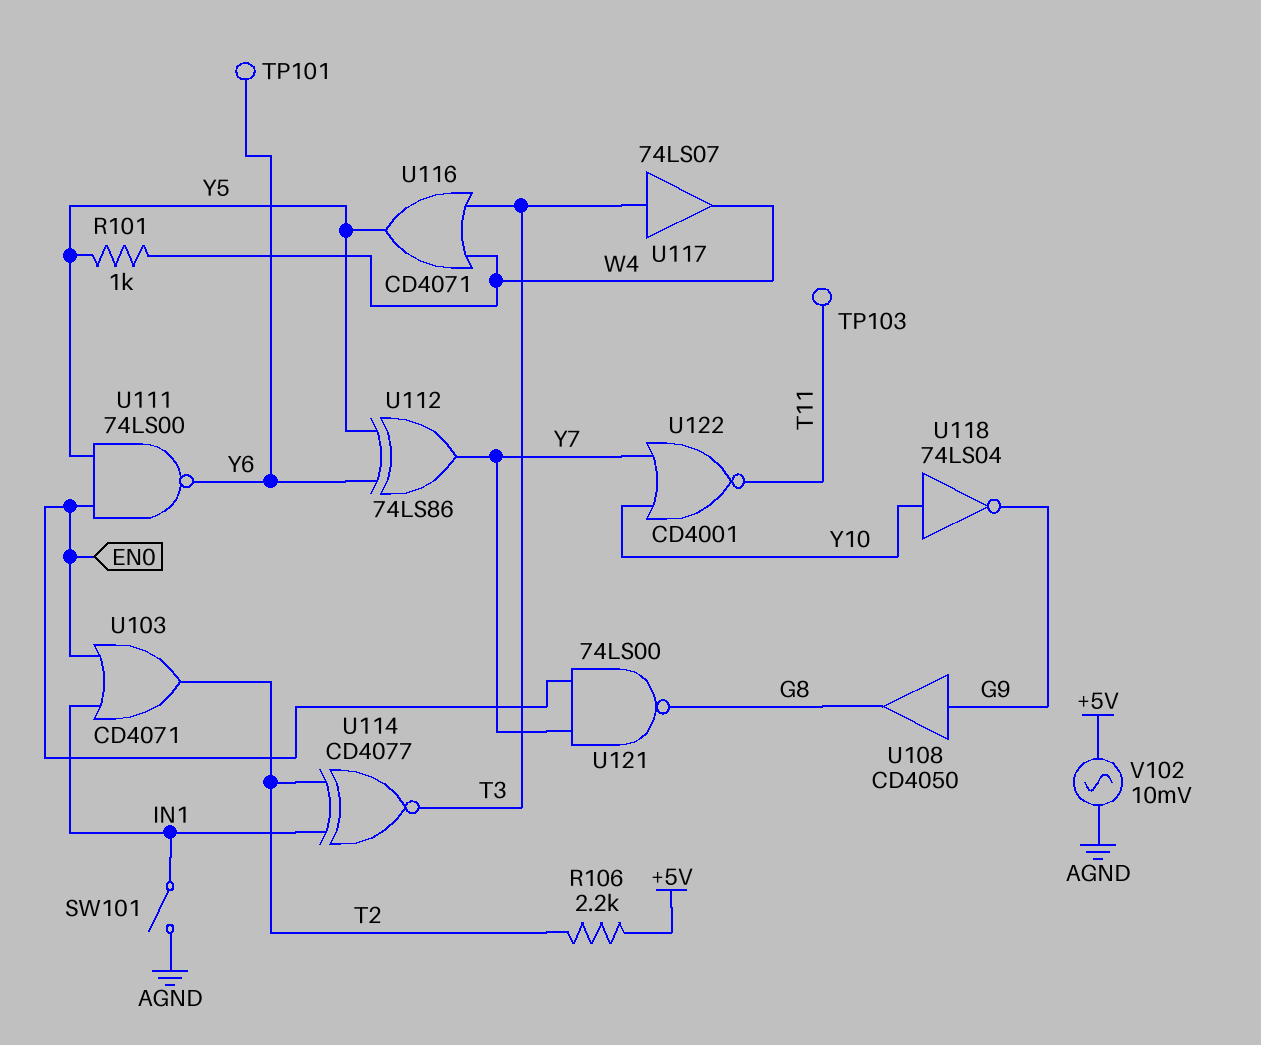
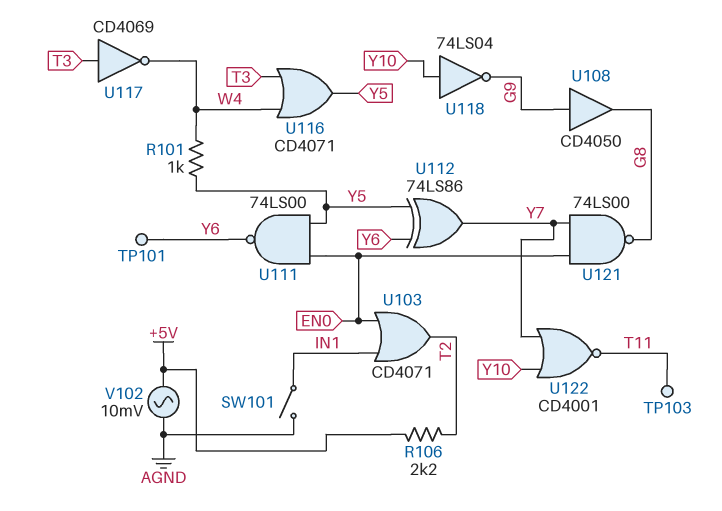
U114: XNOR CD4077 (in IN1, in T2, out T3) -> none
U117: buffer 74LS07 (in T3, out W4) -> NOT CD4069 (in T3, out W4)

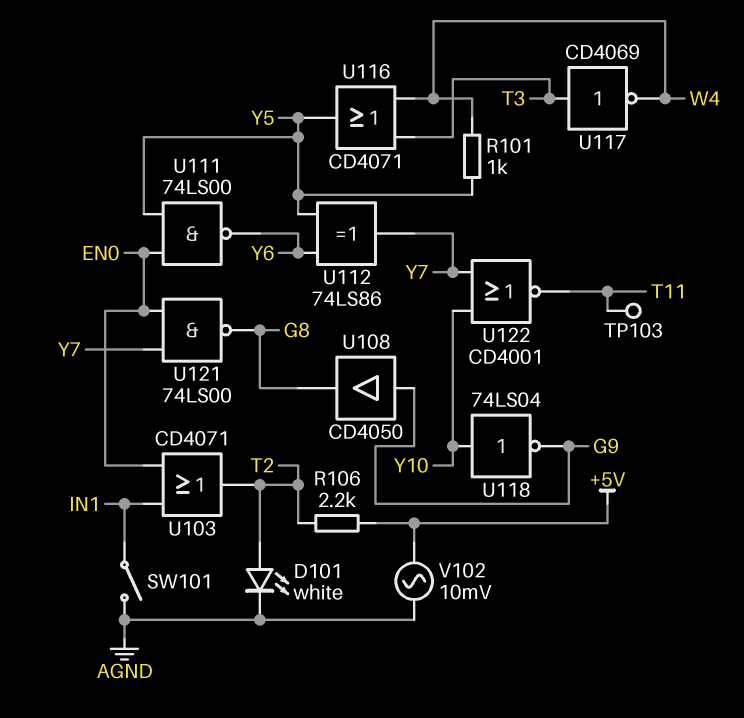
D101: none -> LED white (A T2, K AGND)
TP101: test point (Y6) -> none

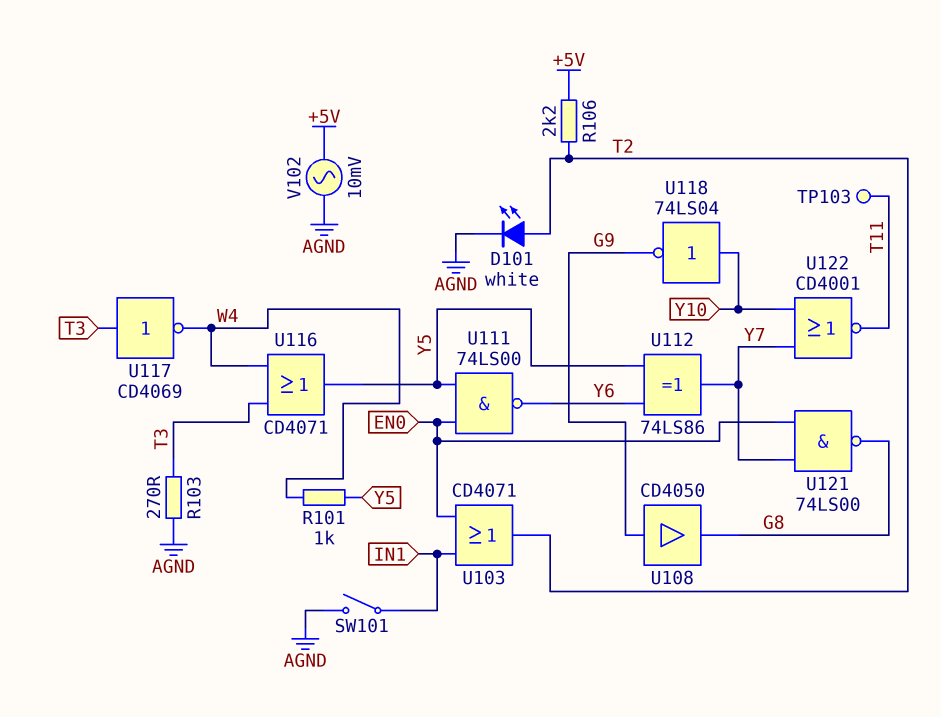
R103: none -> 270 (AGND, T3)

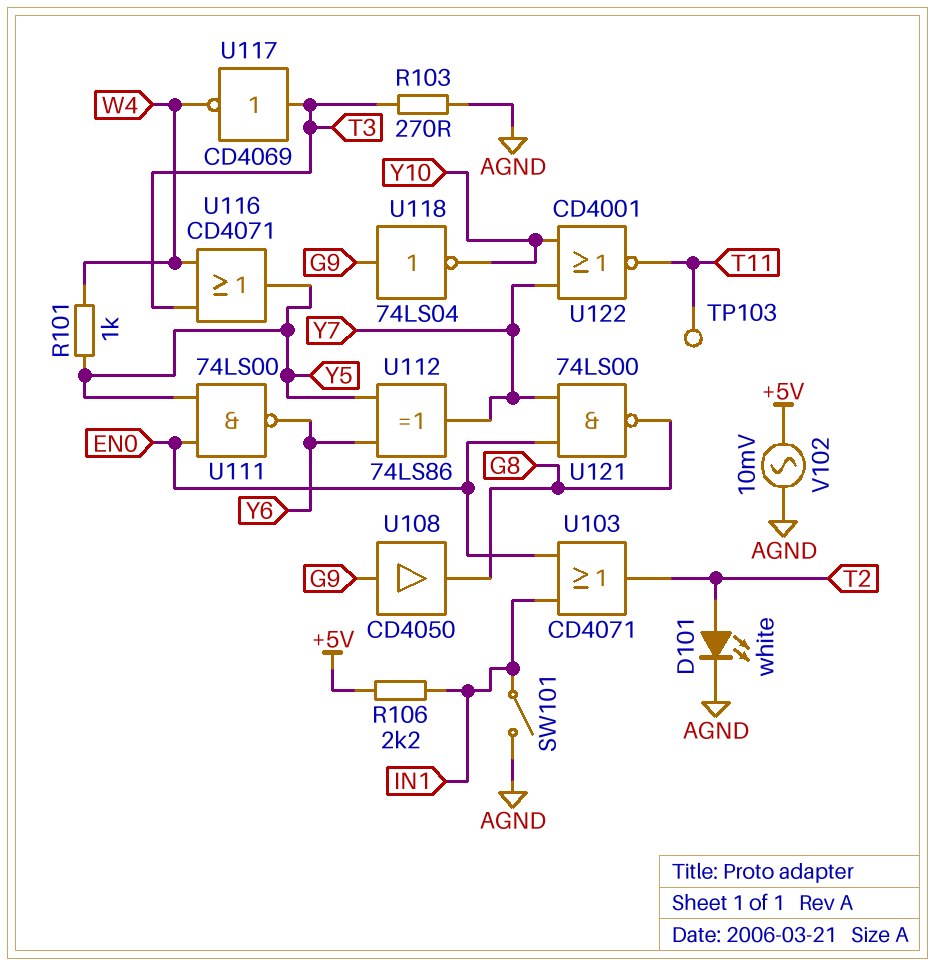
R106: 2.2k (+5V, T2) -> 2.2k (+5V, IN1)
U118: NOT 74LS04 (in Y10, out G9) -> NOT 74LS04 (in G9, out Y10)

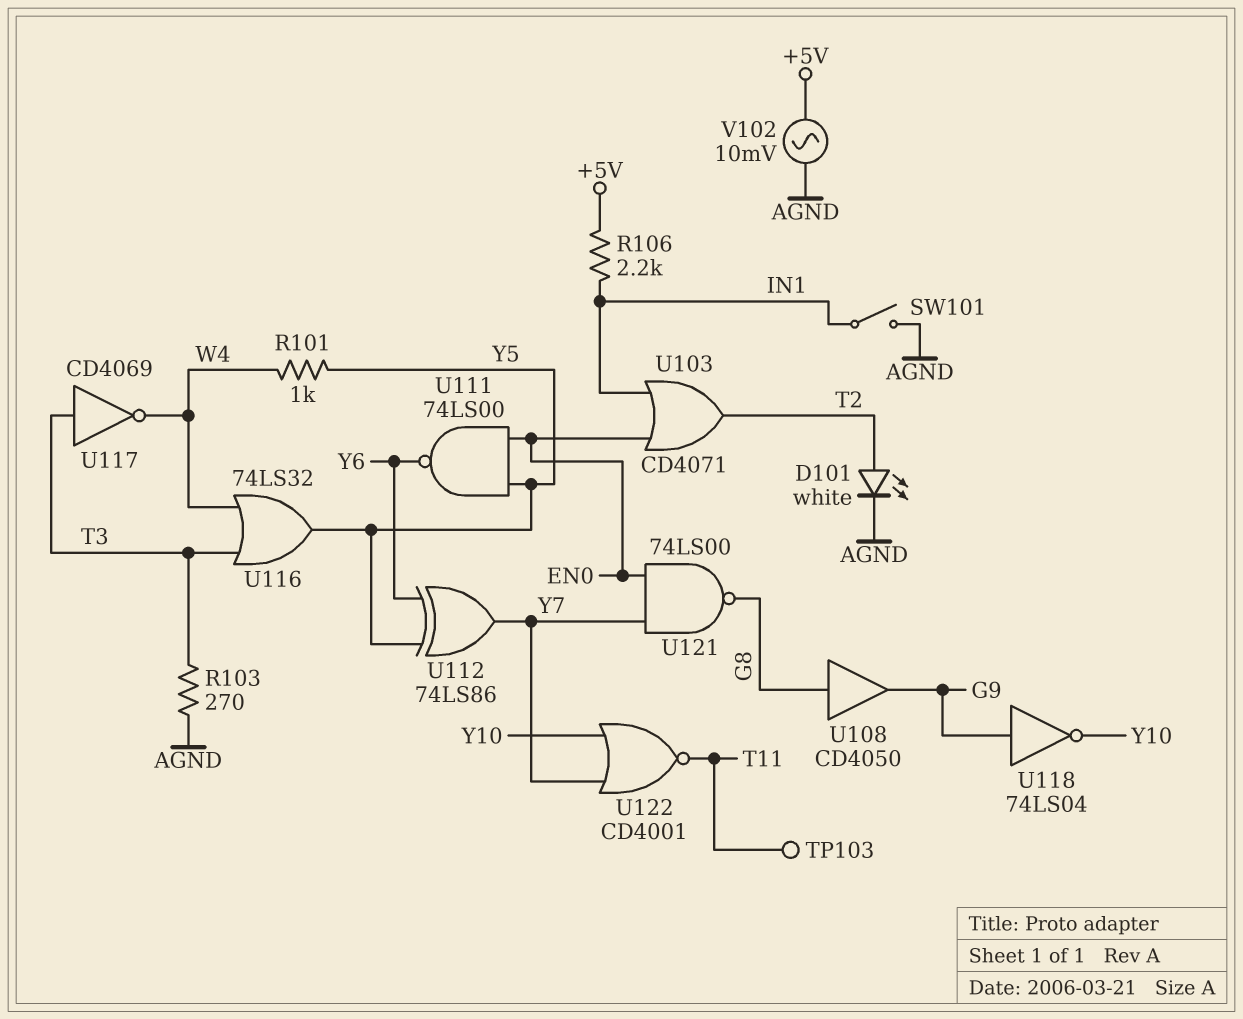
U108: buffer CD4050 (in G9, out G8) -> buffer CD4050 (in G8, out G9)
U116: OR CD4071 (in T3, in W4, out Y5) -> OR 74LS32 (in T3, in W4, out Y5)

